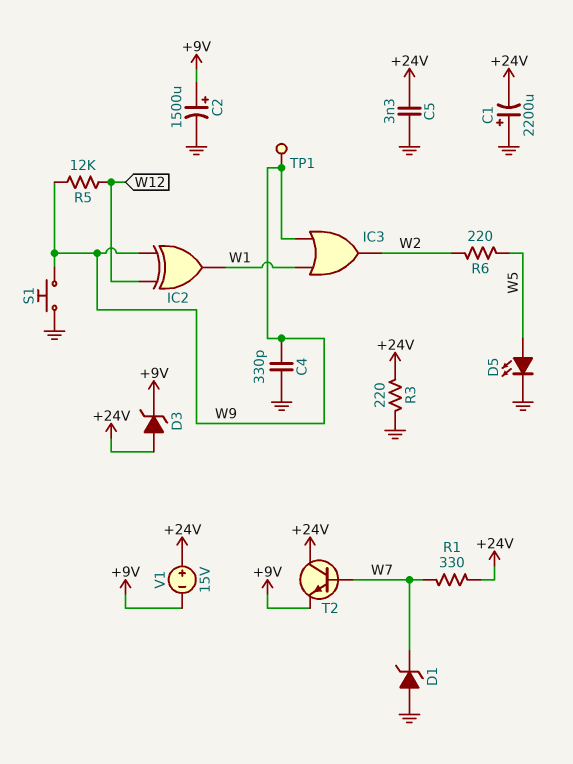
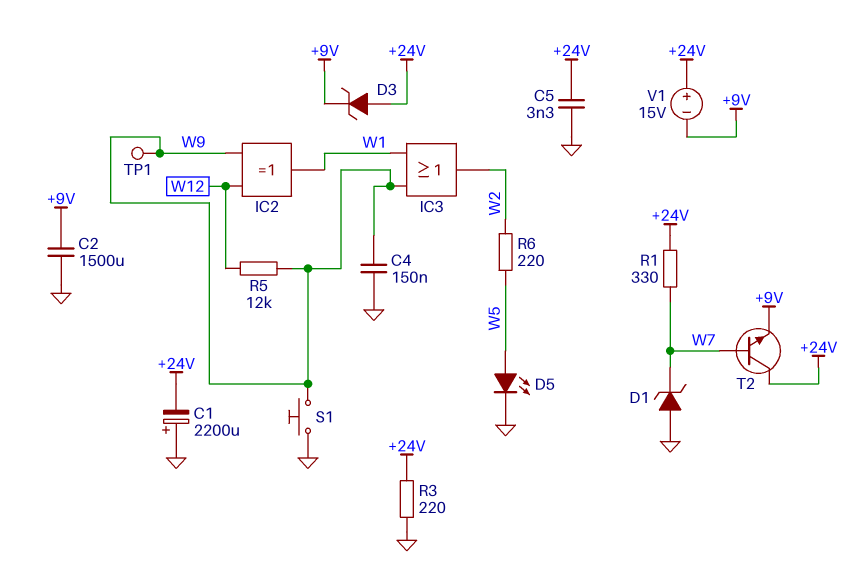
C2: 1500uF (plus +9V, minus GND) -> 1500uF (+9V, GND)
C4: 330pF (GND, W9) -> 150nF (GND, W9)

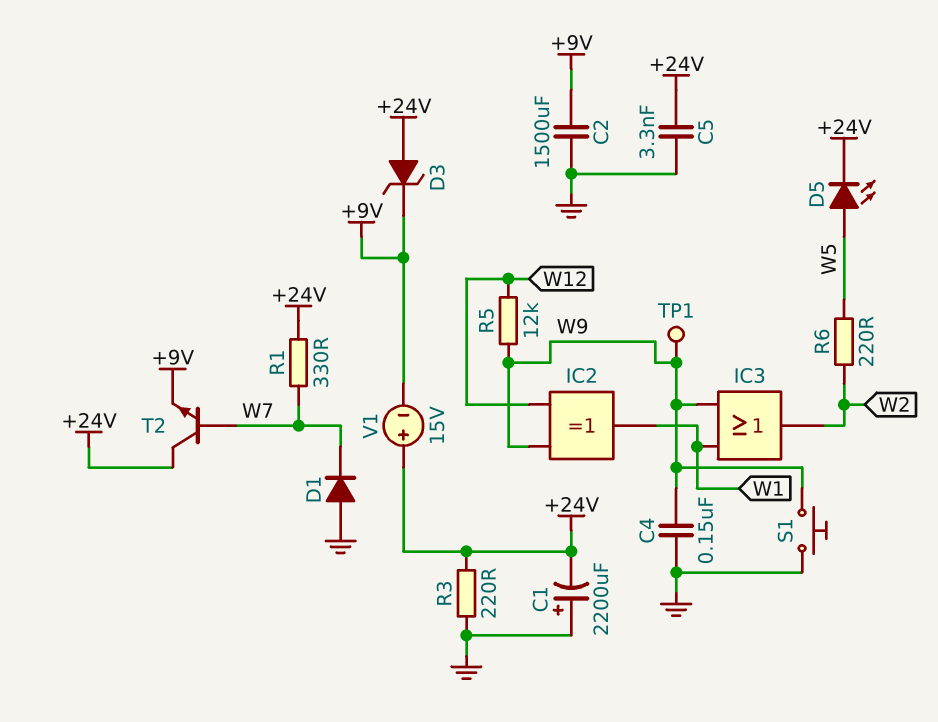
D1: zener (A GND, K W7) -> diode (A GND, K W7)
D5: LED (A W5, K GND) -> LED (A W5, K +24V)

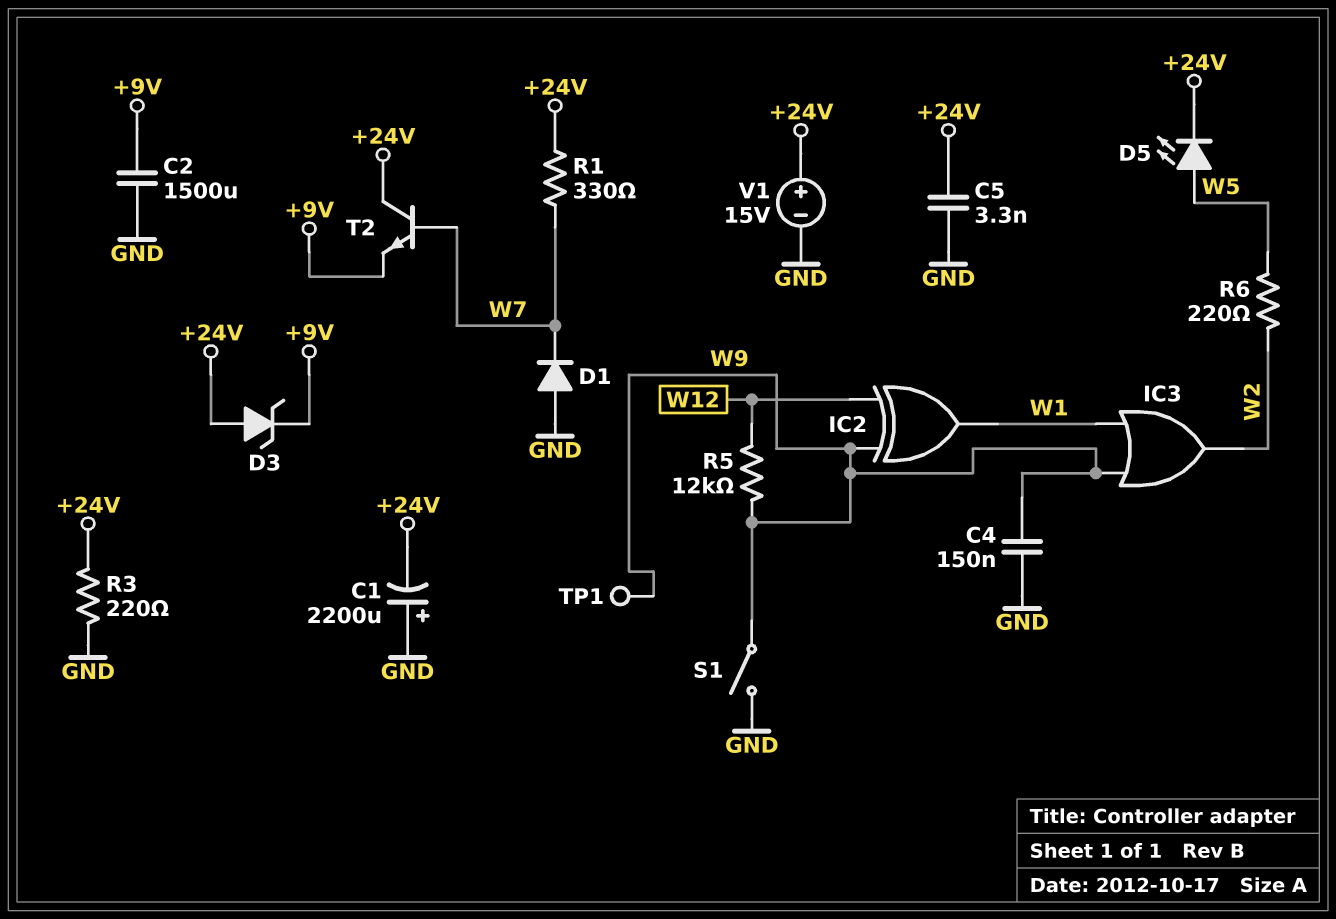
S1: button (GND, W9) -> switch (GND, W9)
V1: 15V (plus +24V, minus +9V) -> 15V (plus +24V, minus GND)

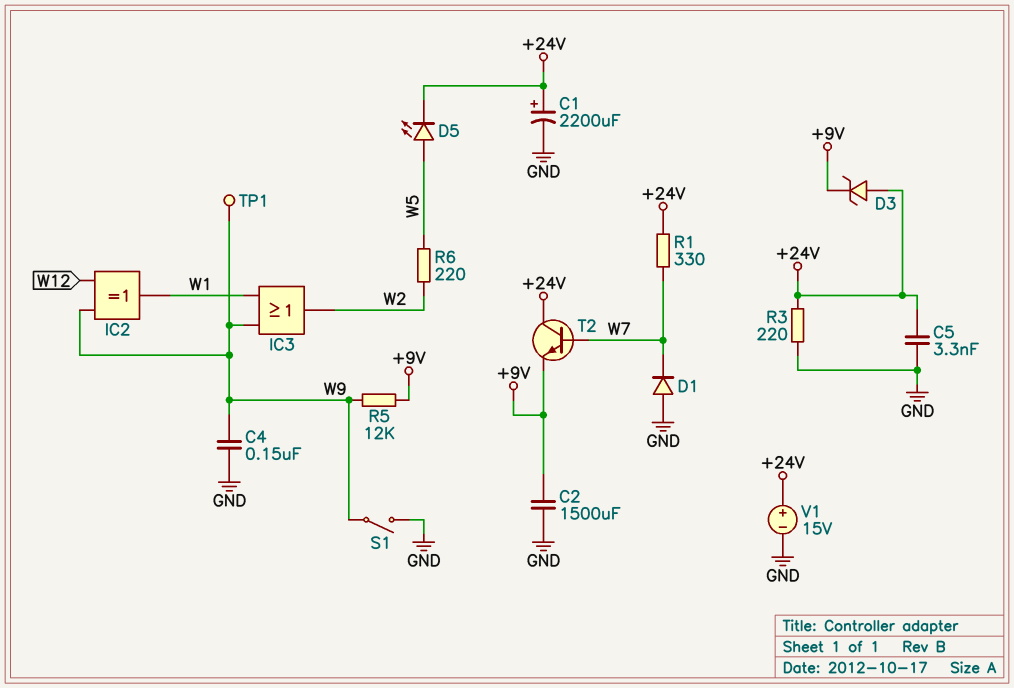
C1: 2200uF (plus GND, minus +24V) -> 2200uF (plus +24V, minus GND)
R5: 12k (W9, W12) -> 12k (+9V, W9)

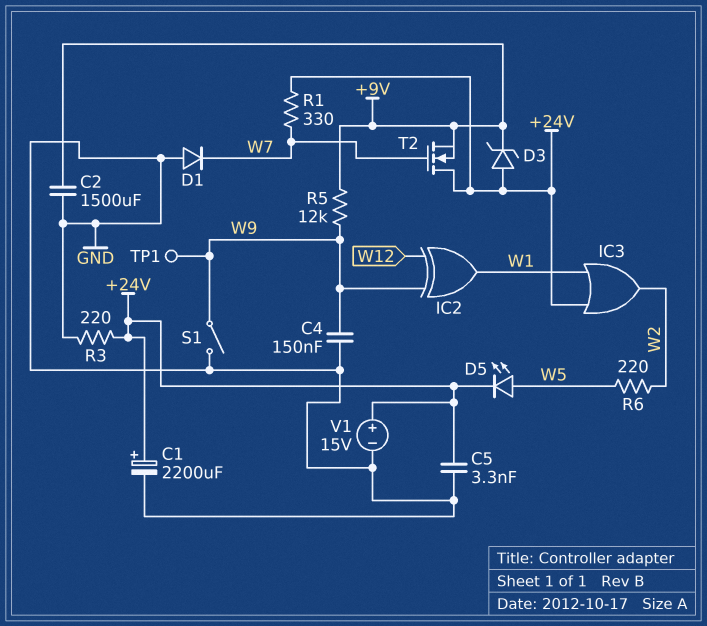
IC3: OR (in W1, in W9, out W2) -> OR (in +24V, in W1, out W2)
T2: NPN (B W7, C +24V, E +9V) -> NMOS (G W7, D +24V, S +9V)

